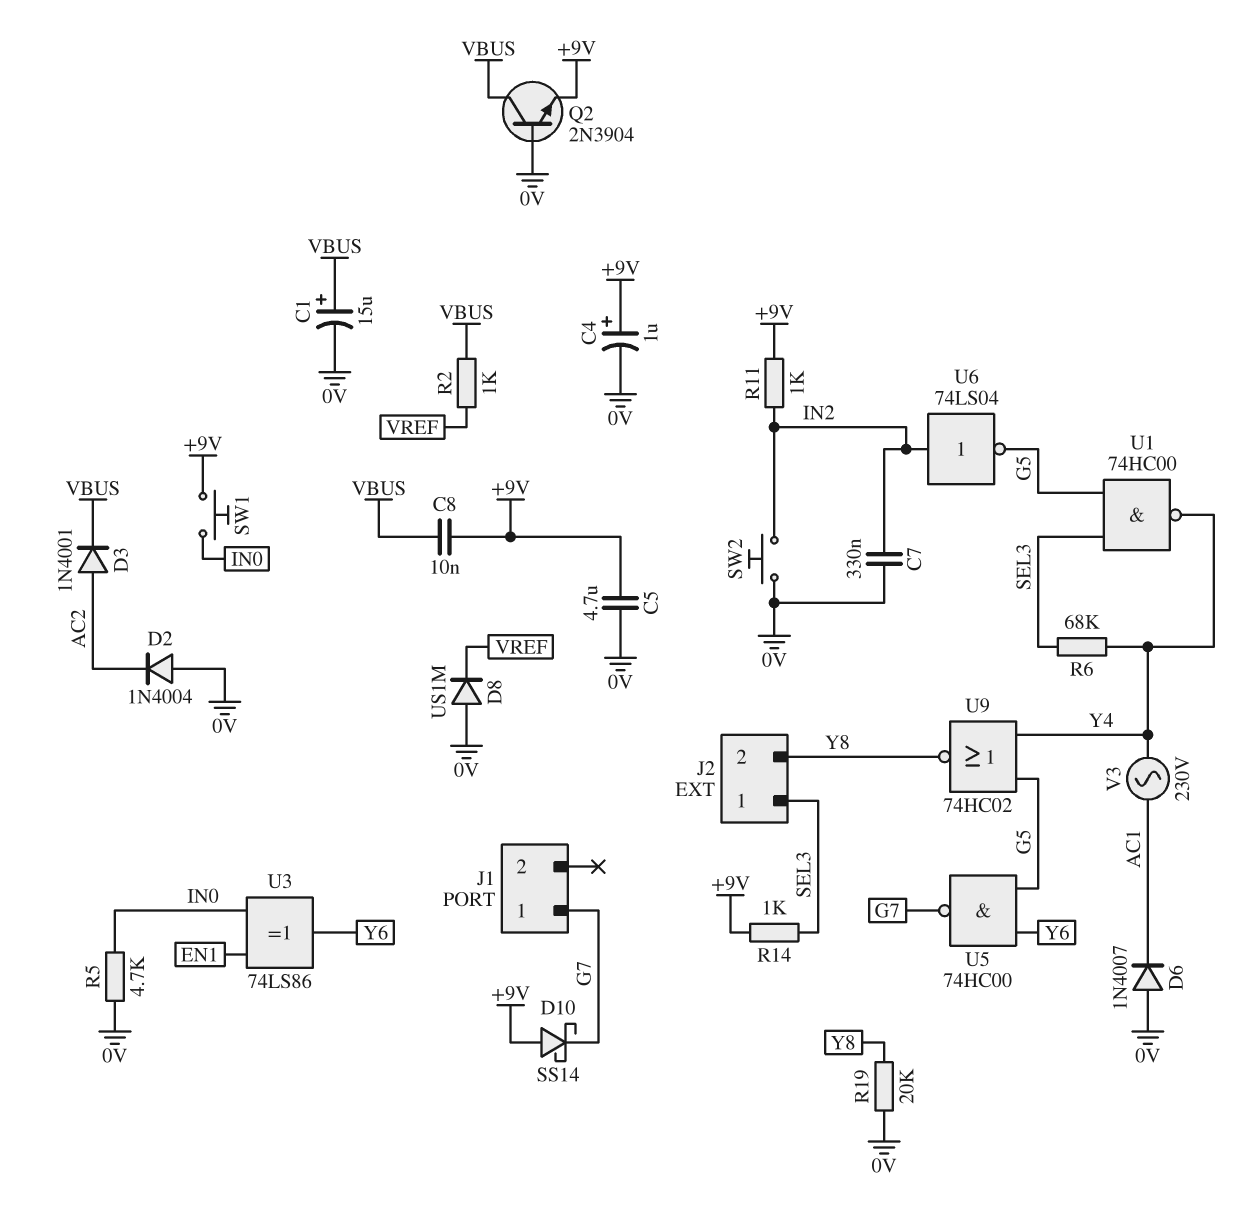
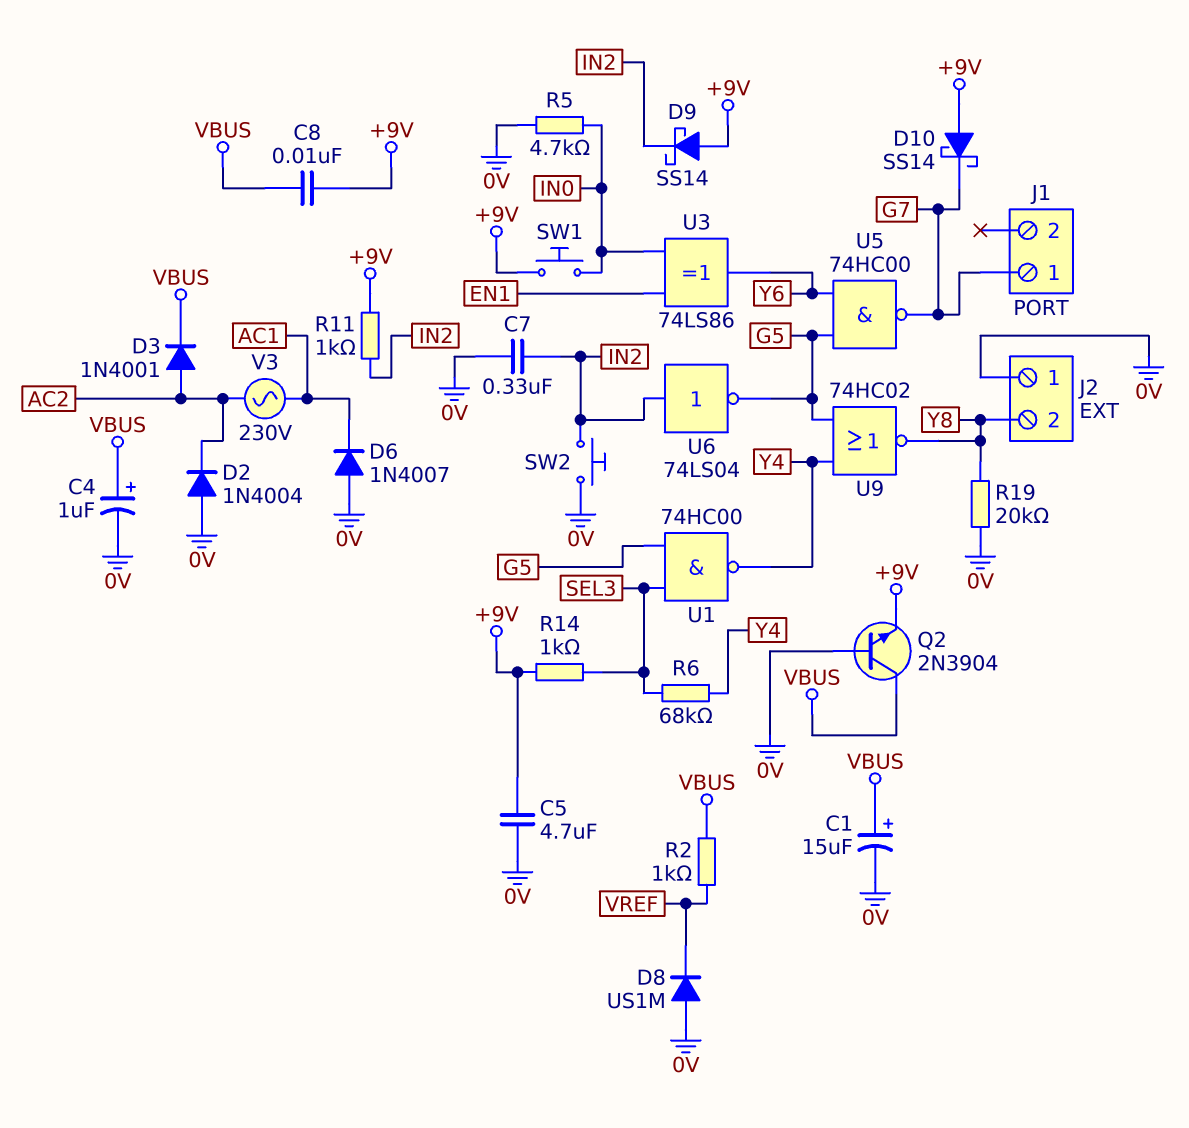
C4: 1uF (plus +9V, minus 0V) -> 1uF (plus VBUS, minus 0V)
D9: none -> schottky SS14 (A +9V, K IN2)
J2 pin 1: SEL3 -> 0V
V3: AC 230V (AC1, Y4) -> AC 230V (AC1, AC2)

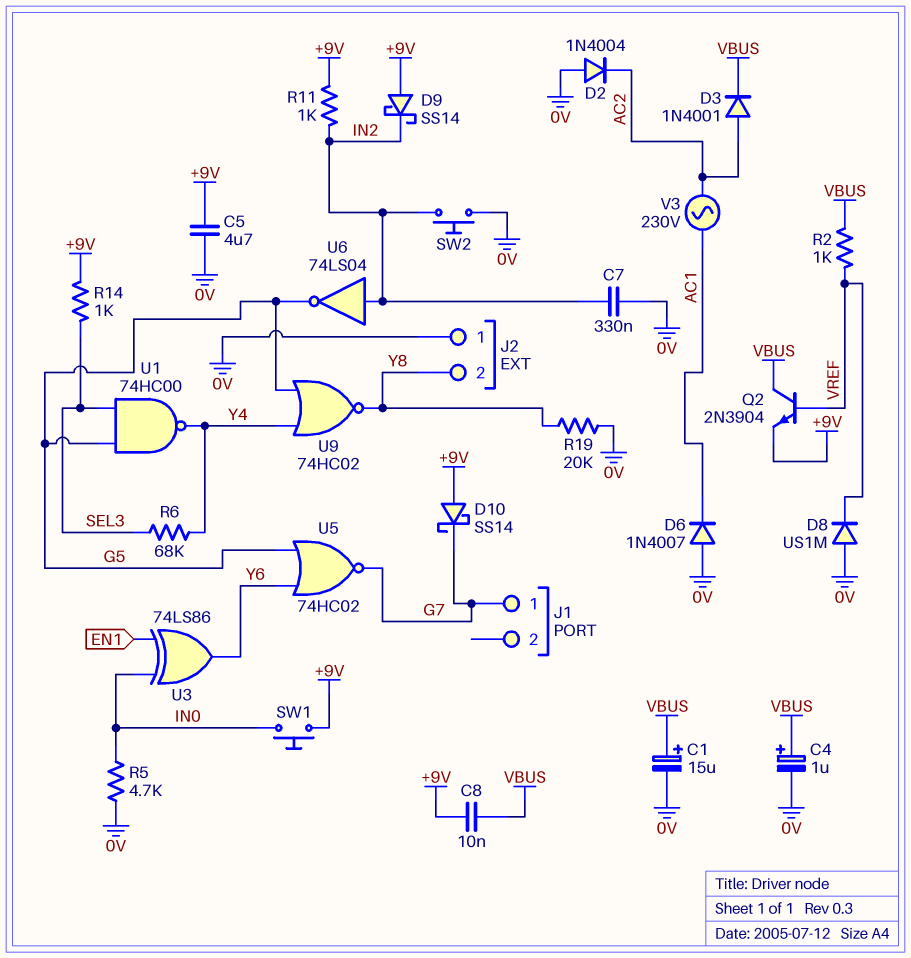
Q2: NPN 2N3904 (B 0V, C VBUS, E +9V) -> NPN 2N3904 (B VREF, C VBUS, E +9V)
U5: NAND 74HC00 (in G5, in Y6, out G7) -> NOR 74HC02 (in G5, in Y6, out G7)

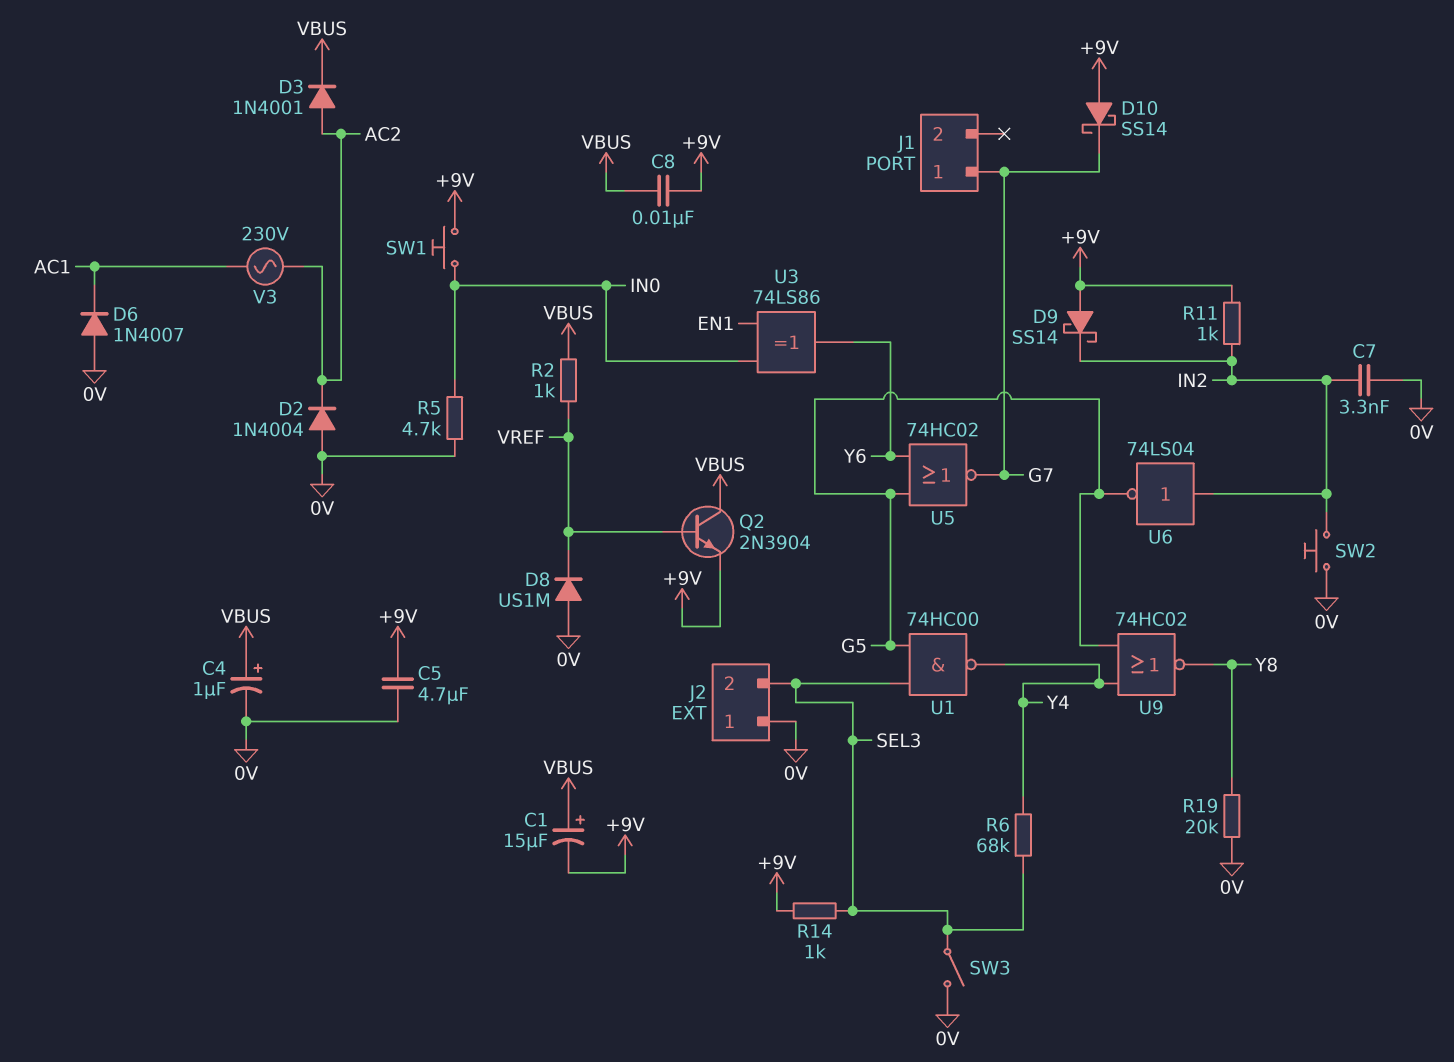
C1: 15uF (plus VBUS, minus 0V) -> 15uF (plus VBUS, minus +9V)
C7: 330nF (0V, IN2) -> 3.3nF (0V, IN2)
J2 pin 2: Y8 -> SEL3
SW3: none -> switch (0V, SEL3)

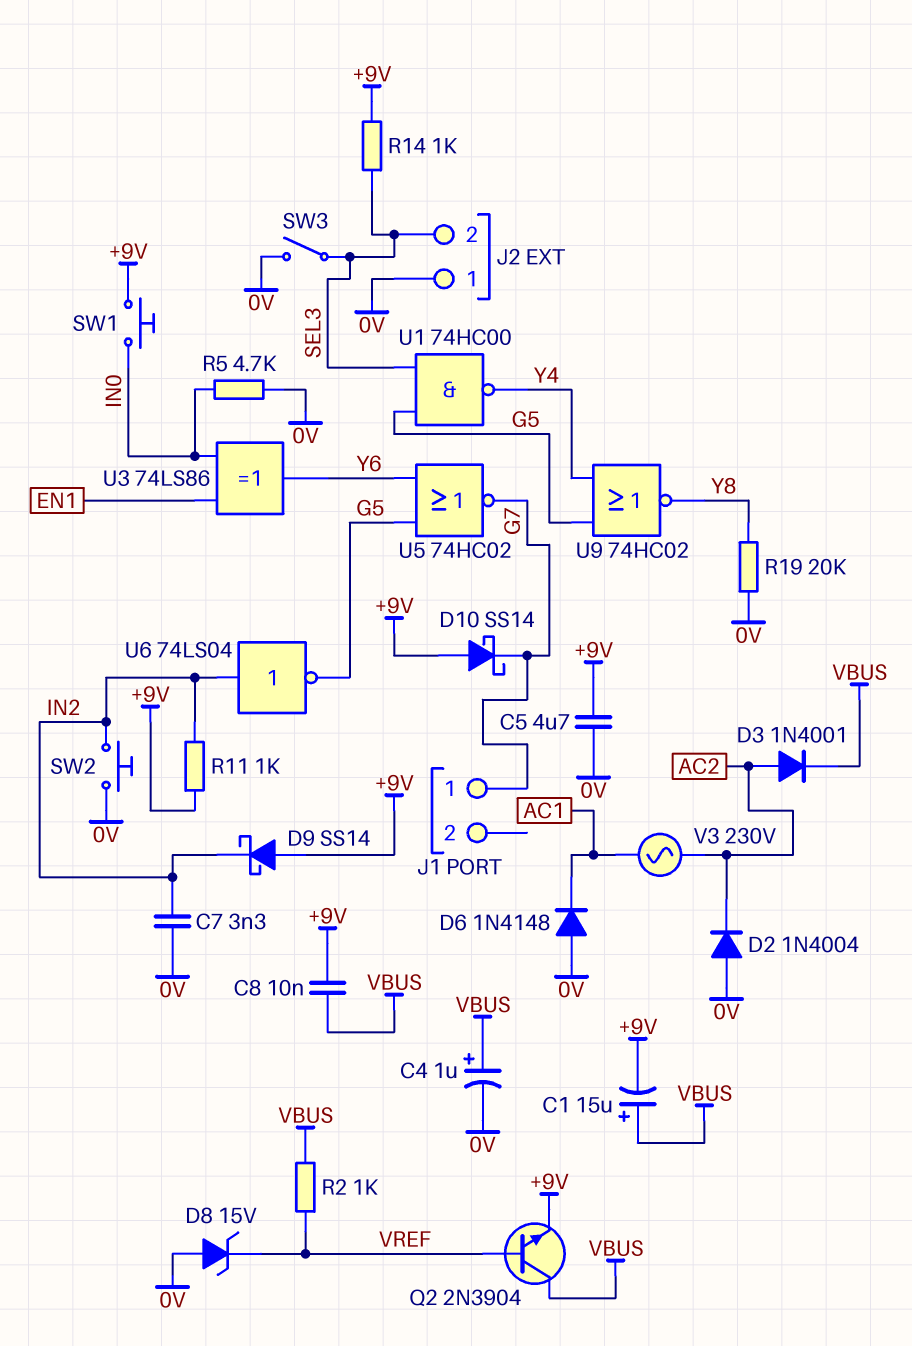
D6: diode 1N4007 (A 0V, K AC1) -> diode 1N4148 (A 0V, K AC1)
D8: diode US1M (A 0V, K VREF) -> zener 15V (A 0V, K VREF)
R6: 68k (SEL3, Y4) -> none

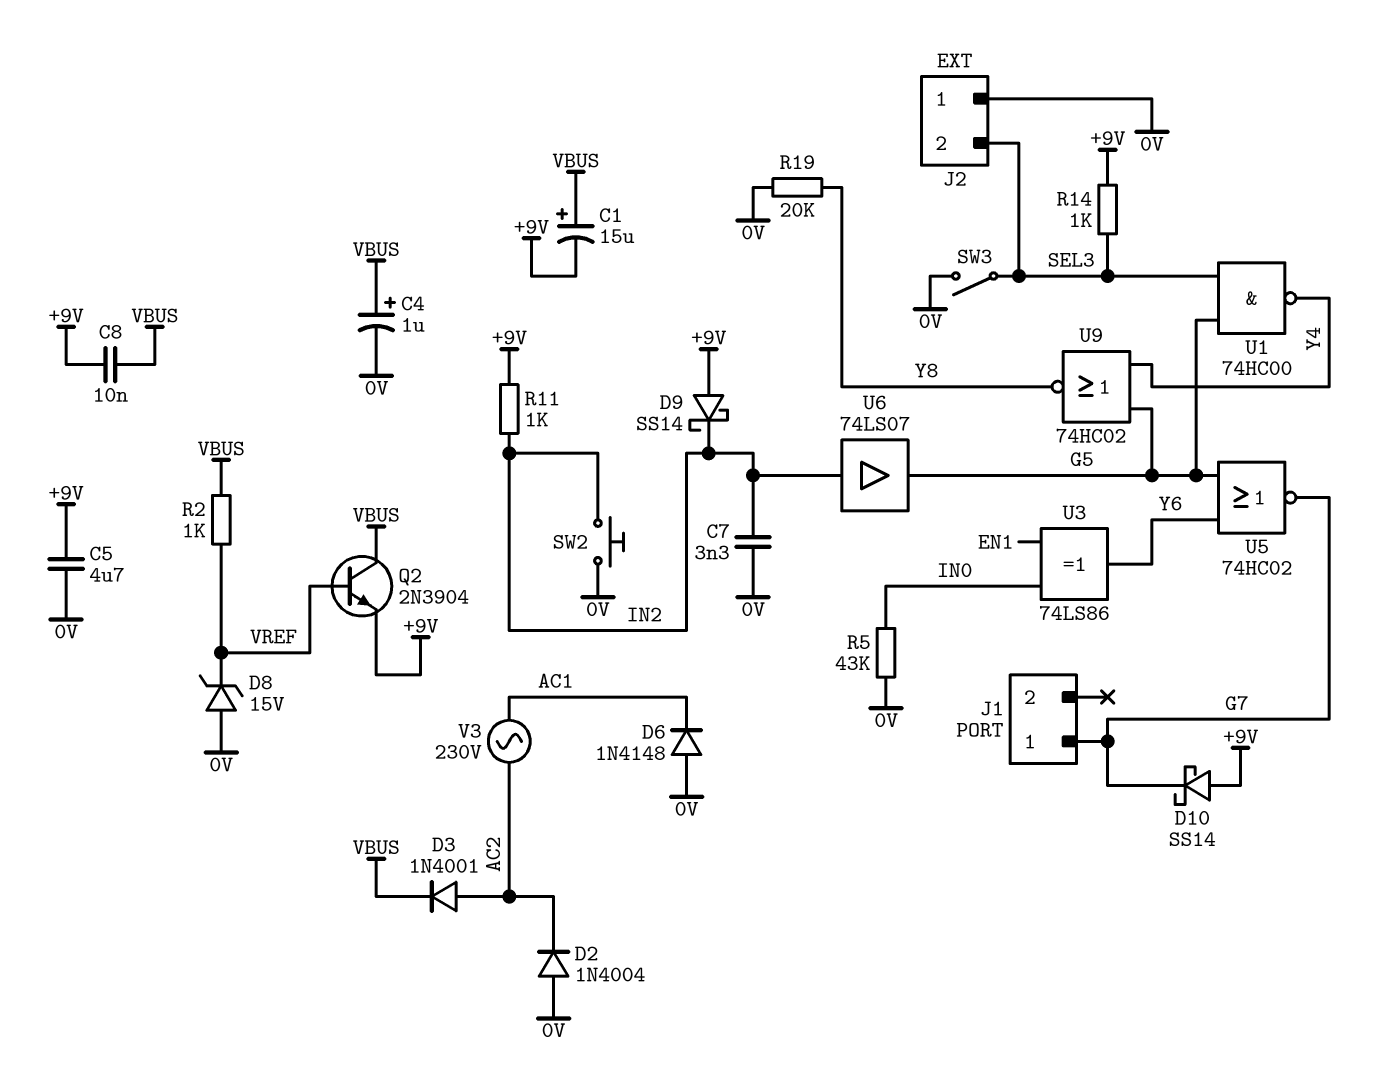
R5: 4.7k (0V, IN0) -> 43k (0V, IN0)
SW1: button (+9V, IN0) -> none
U6: NOT 74LS04 (in IN2, out G5) -> buffer 74LS07 (in IN2, out G5)

